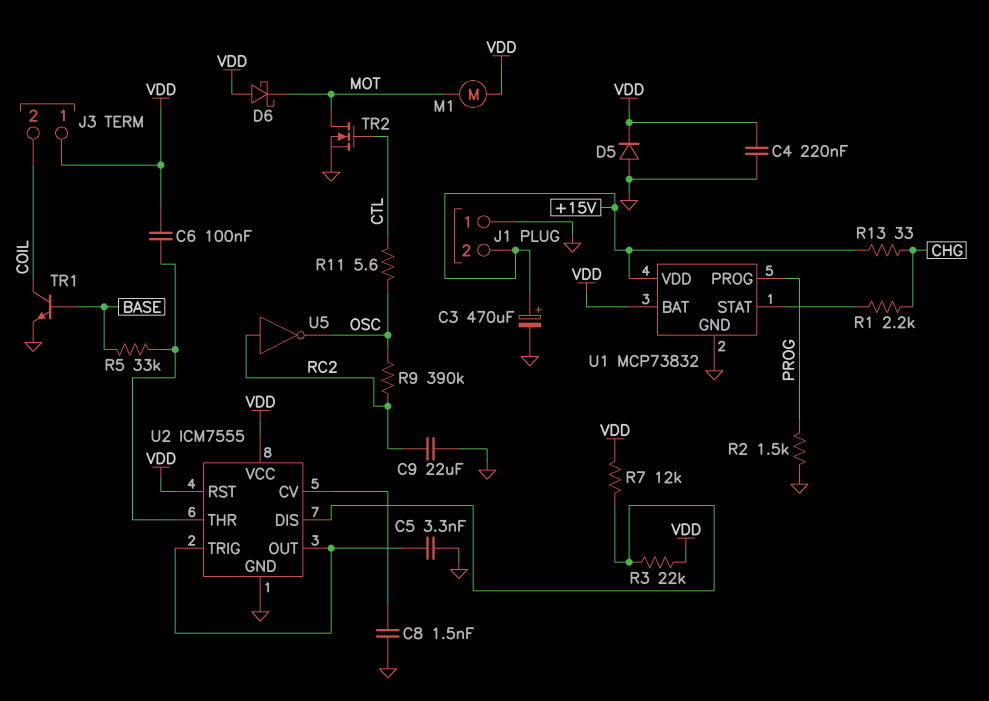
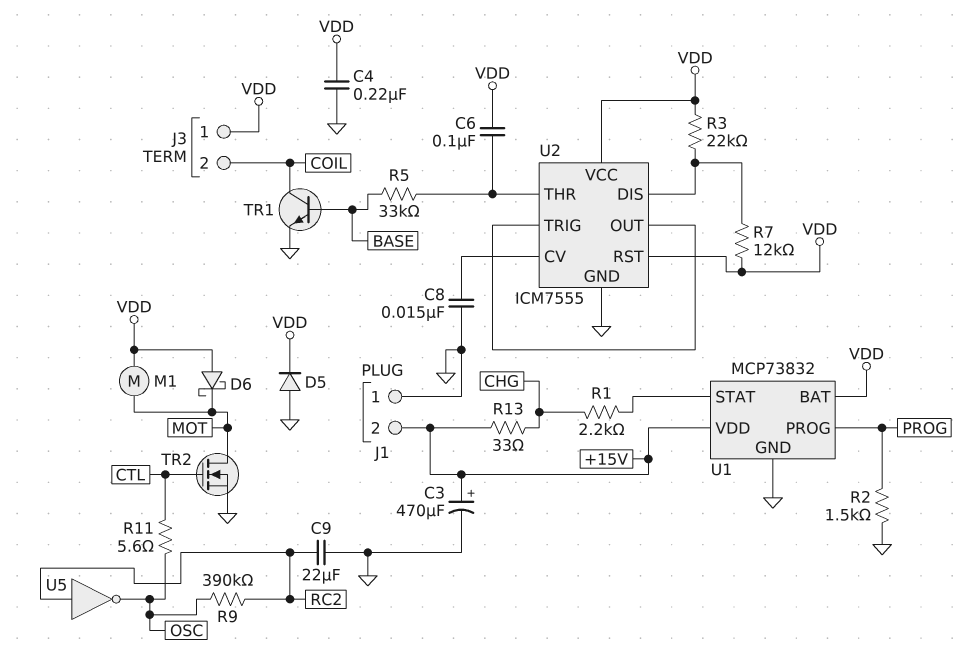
C5: 3.3nF (GND, U2/OUT) -> none
C8: 1.5nF (GND, U2/CV) -> 15nF (GND, U2/CV)

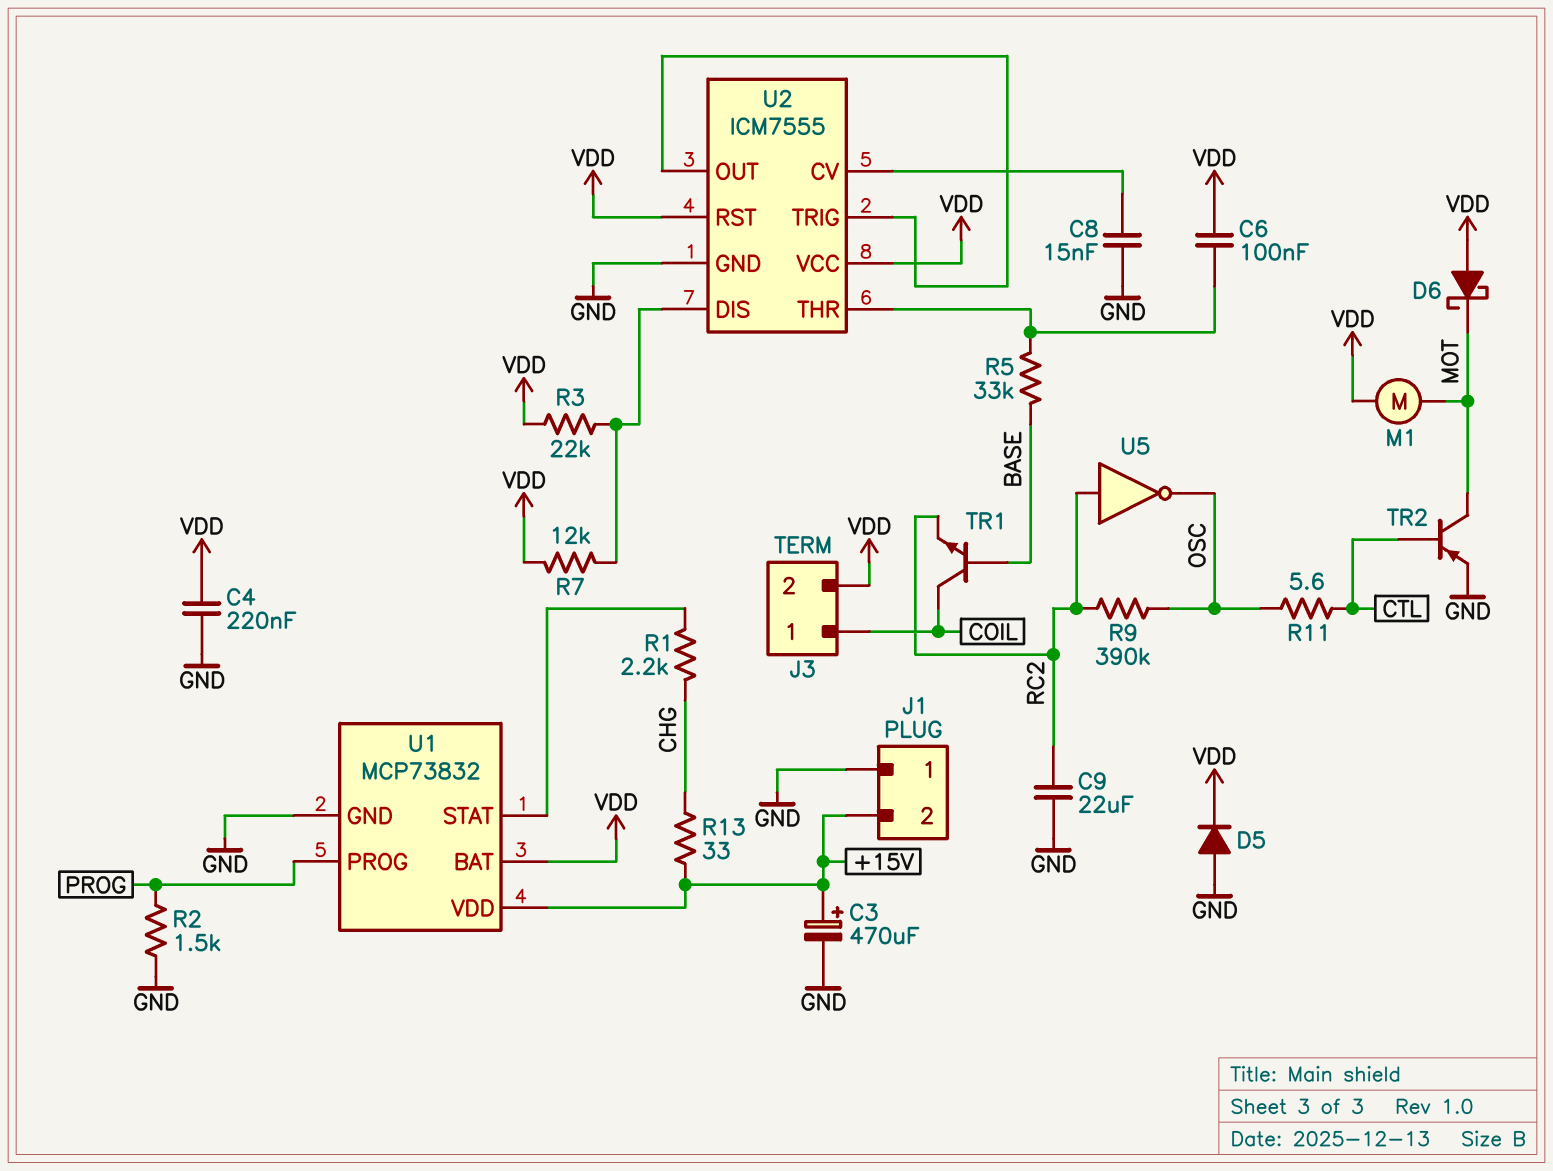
J3 pin 1: VDD -> COIL
J3 pin 2: COIL -> VDD
TR1: NPN (B BASE, C COIL, E GND) -> NPN (B BASE, C COIL, E RC2)
TR2: NMOS (G CTL, D MOT, S GND) -> PNP (B CTL, C MOT, E GND)

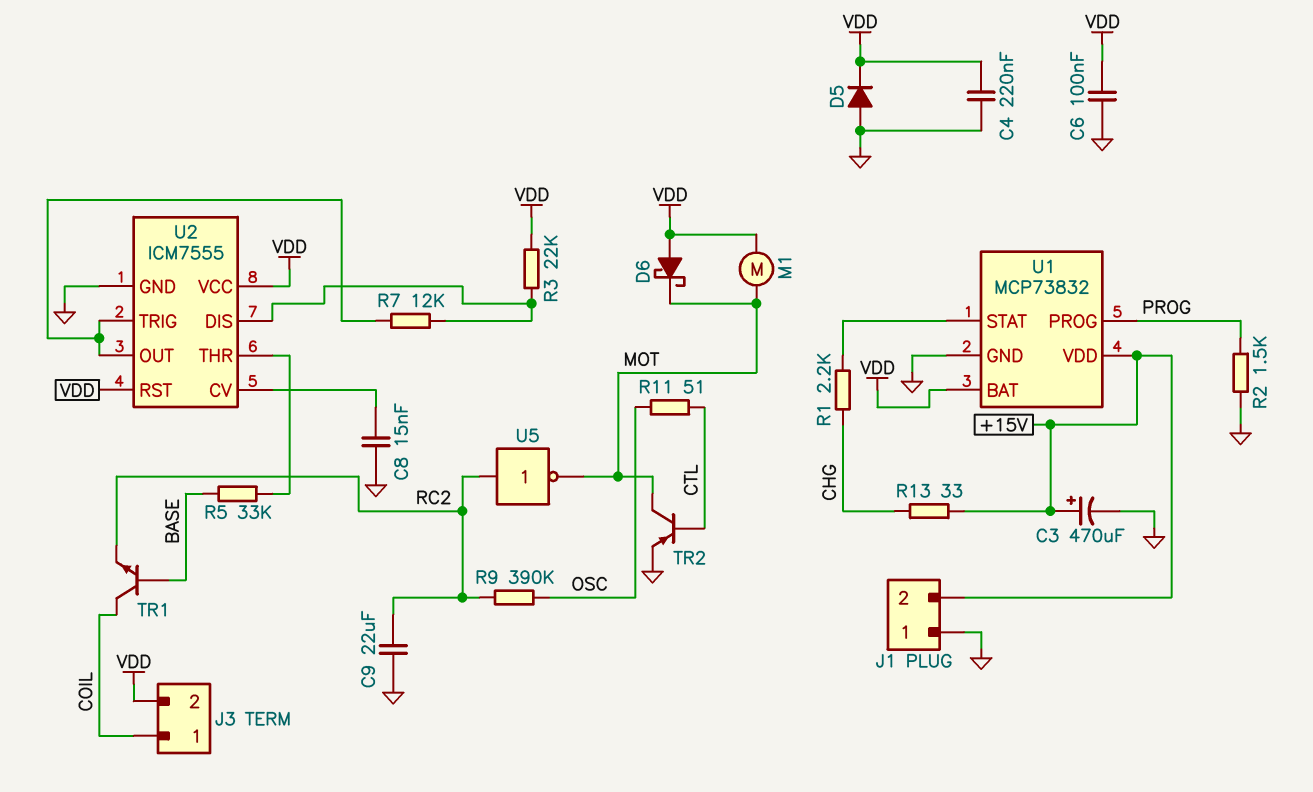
C6: 100nF (U2/THR, VDD) -> 100nF (GND, VDD)
R7: 12k (U2/DIS, VDD) -> 12k (U2/DIS, U2/OUT)
R11: 5.6 (CTL, OSC) -> 51 (CTL, OSC)
U5: NOT (in RC2, out OSC) -> NOT (in RC2, out MOT)

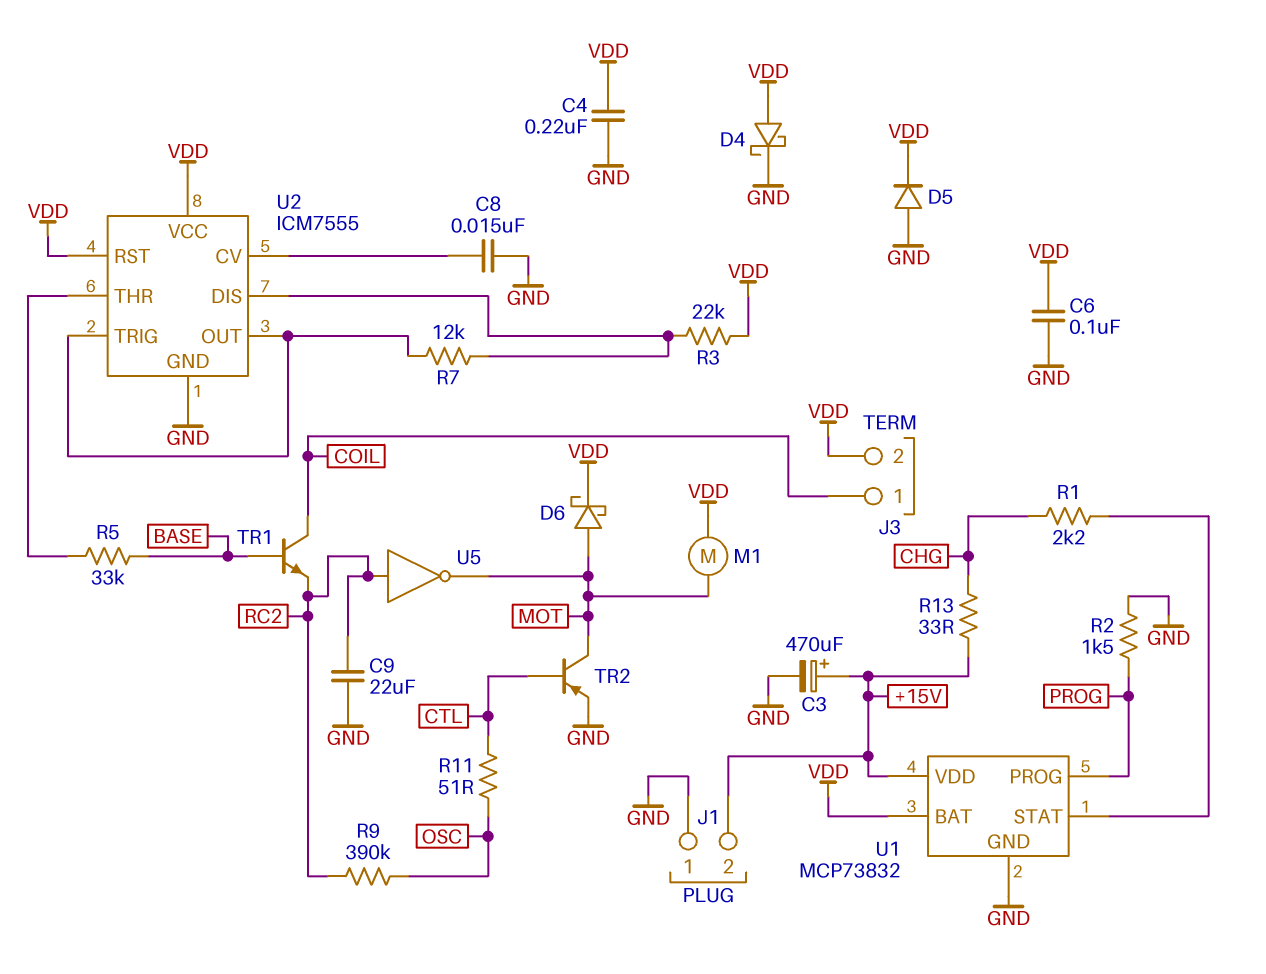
D4: none -> schottky (A VDD, K GND)
D6: schottky (A VDD, K MOT) -> schottky (A MOT, K VDD)

